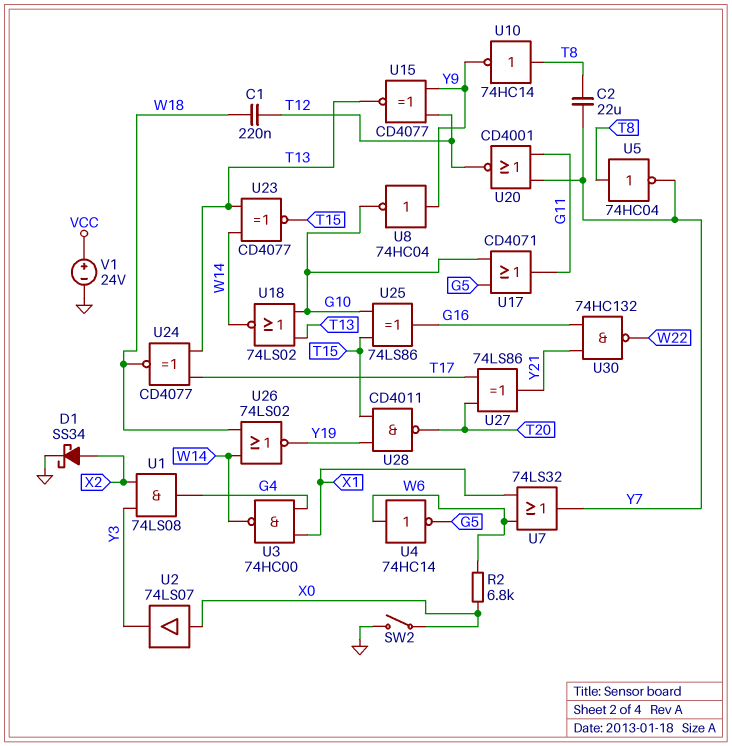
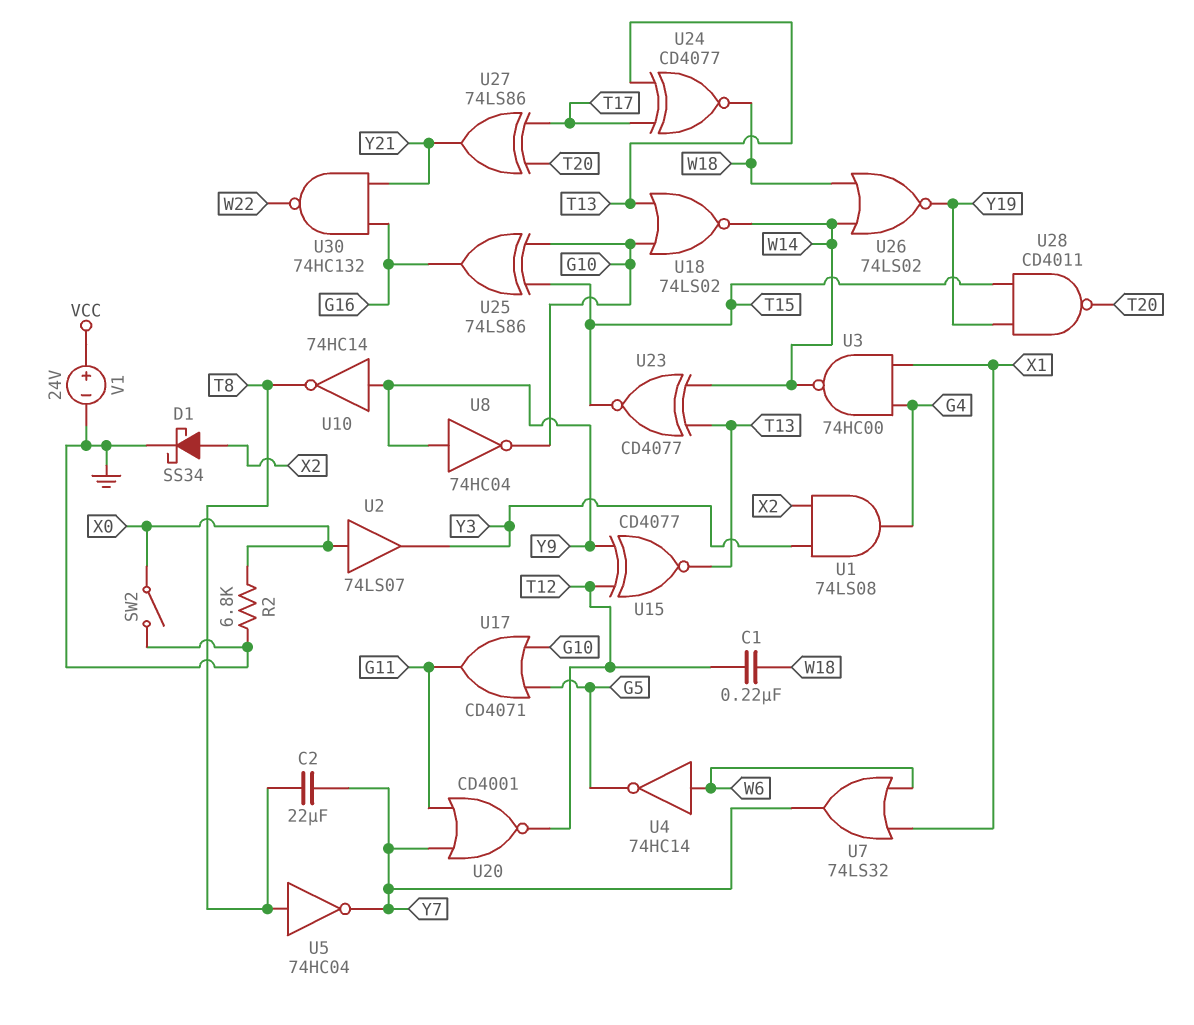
R2: 6.8k (W6, X0) -> 6.8k (GND, X0)
U10: NOT 74HC14 (in T8, out Y9) -> NOT 74HC14 (in Y9, out T8)

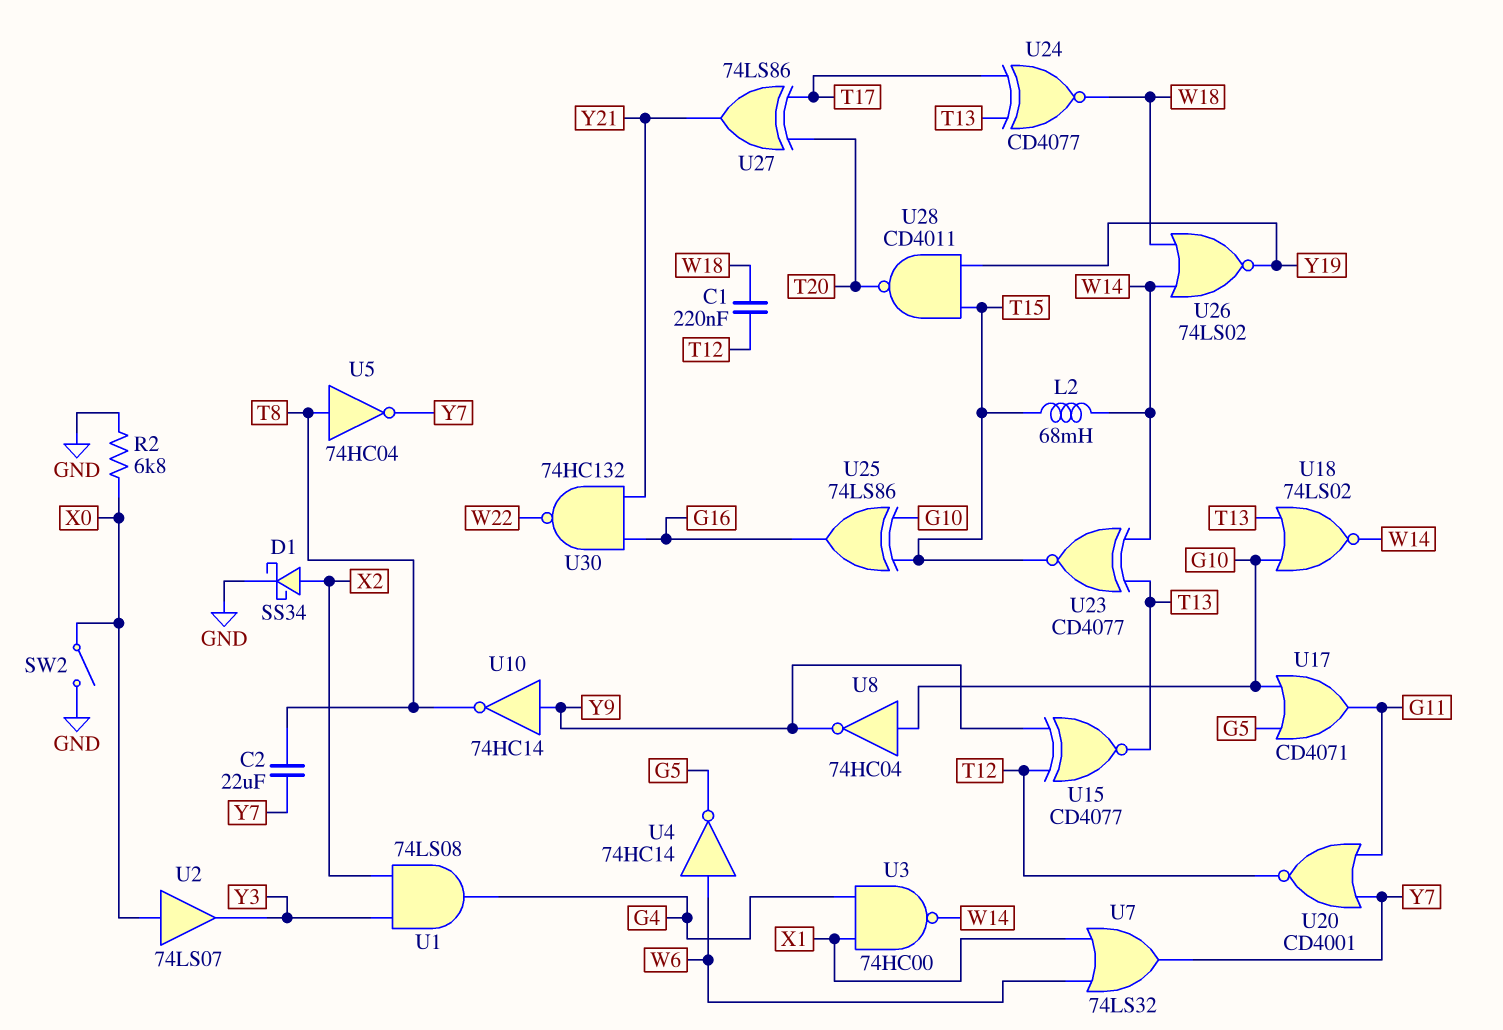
L2: none -> 68mH (T15, W14)
U8: NOT 74HC04 (in Y9, out G10) -> NOT 74HC04 (in G10, out Y9)
V1: 24V (plus VCC, minus GND) -> none

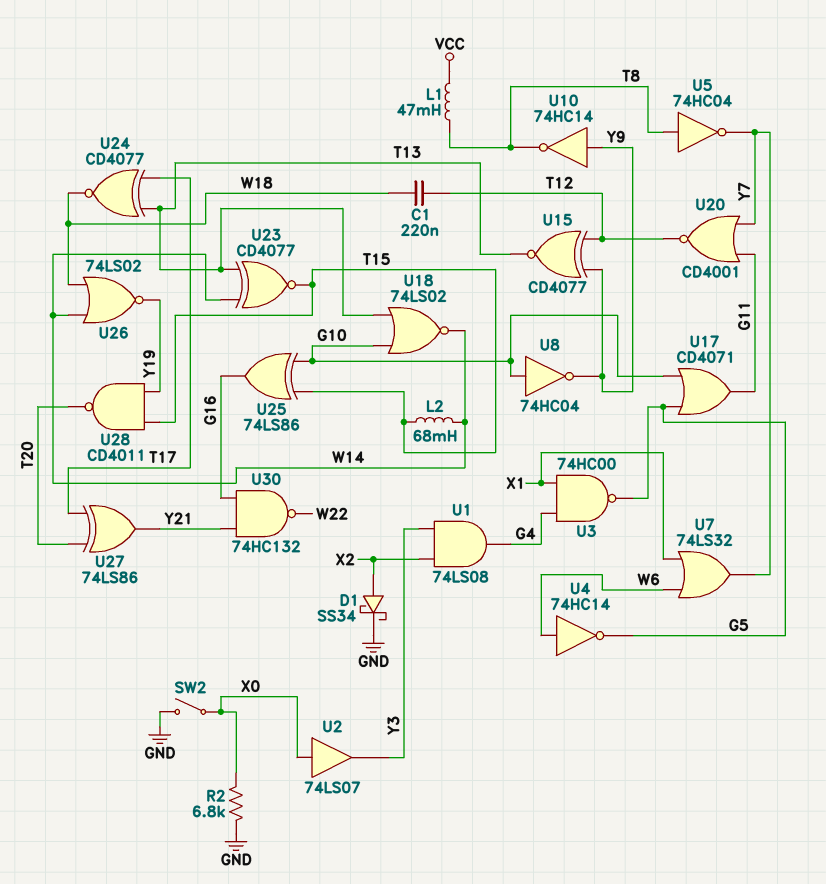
C2: 22uF (T8, Y7) -> none
L1: none -> 47mH (T8, VCC)
U3: NAND 74HC00 (in G4, in X1, out W14) -> NAND 74HC00 (in G4, in X1, out G5)

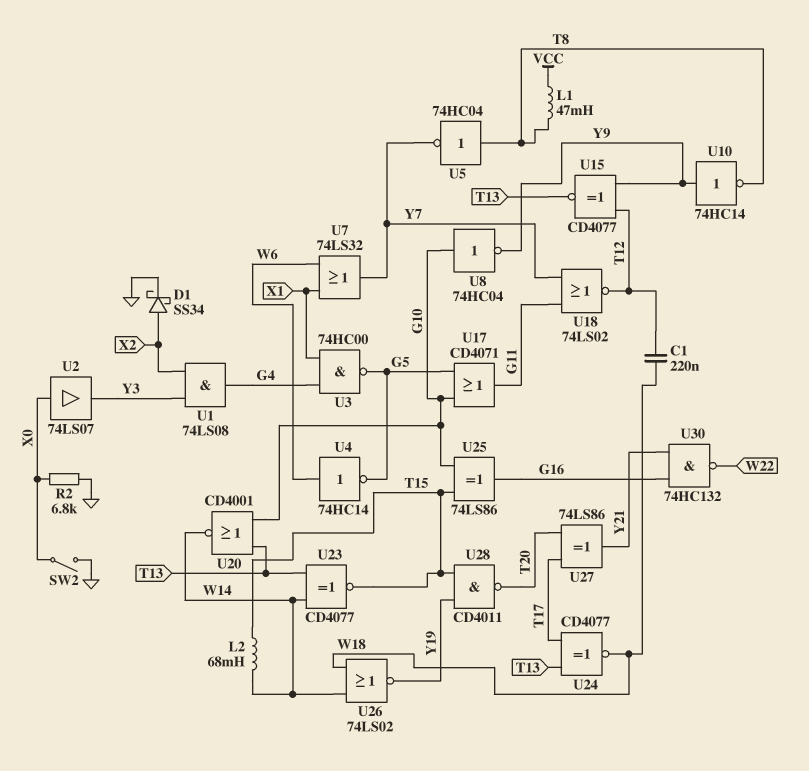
U18: NOR 74LS02 (in G10, in T13, out W14) -> NOR 74LS02 (in G11, in Y7, out T12)
U20: NOR CD4001 (in G11, in Y7, out T12) -> NOR CD4001 (in G10, in T13, out W14)

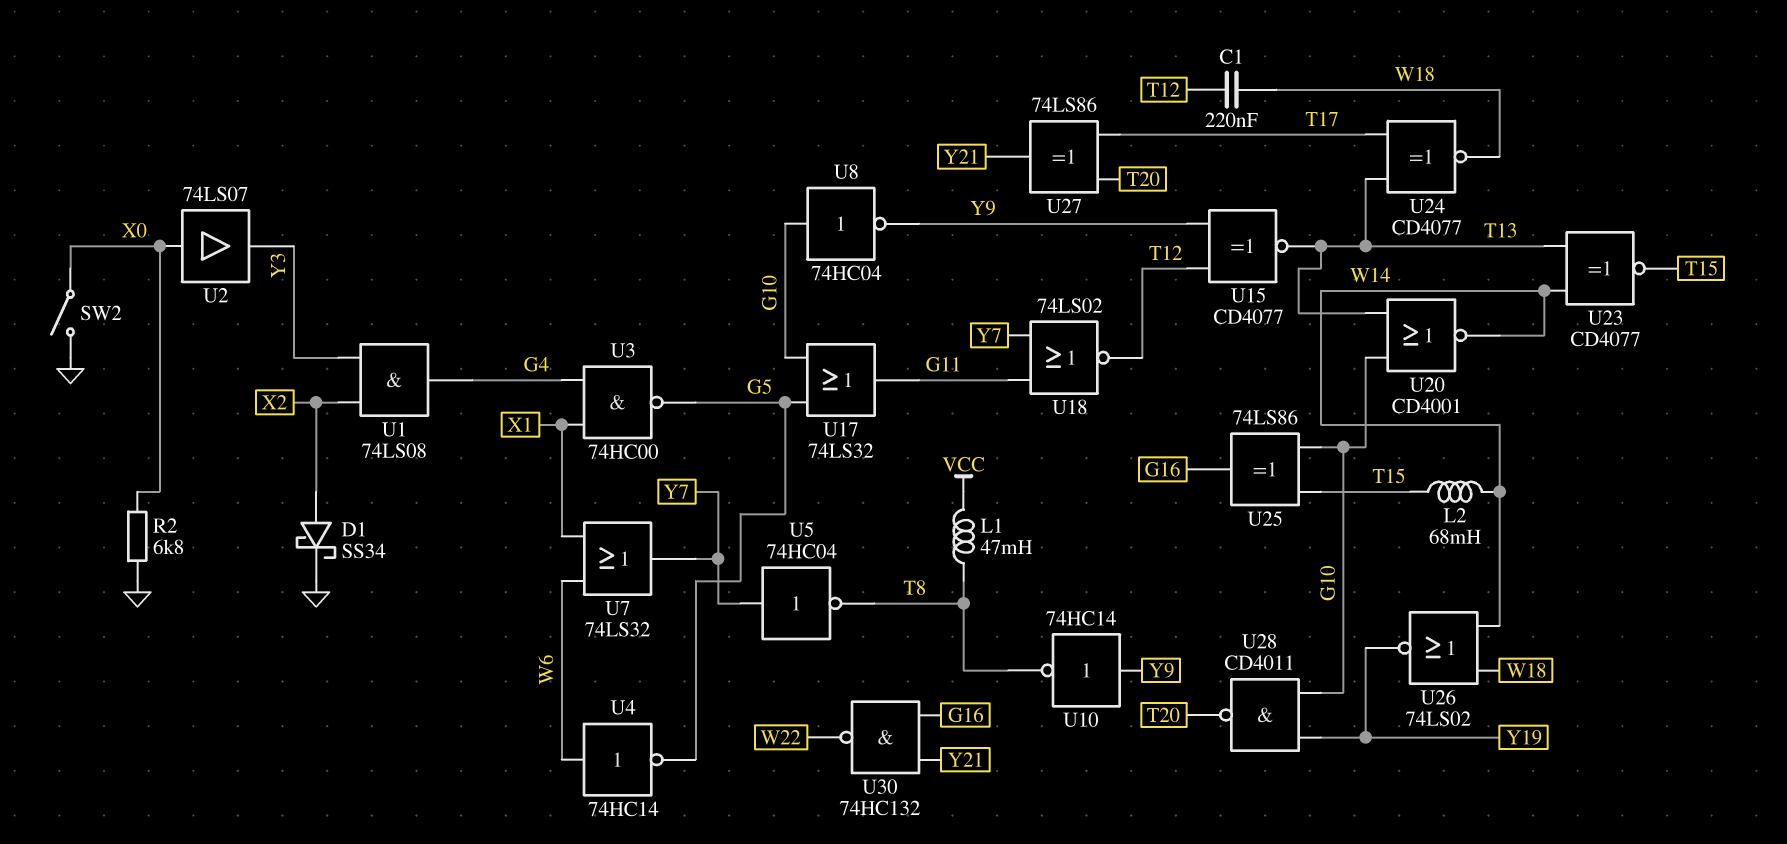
U5: NOT 74HC04 (in T8, out Y7) -> NOT 74HC04 (in Y7, out T8)
U17: OR CD4071 (in G5, in G10, out G11) -> OR 74LS32 (in G5, in G10, out G11)
U28: NAND CD4011 (in T15, in Y19, out T20) -> NAND CD4011 (in G10, in Y19, out T20)

